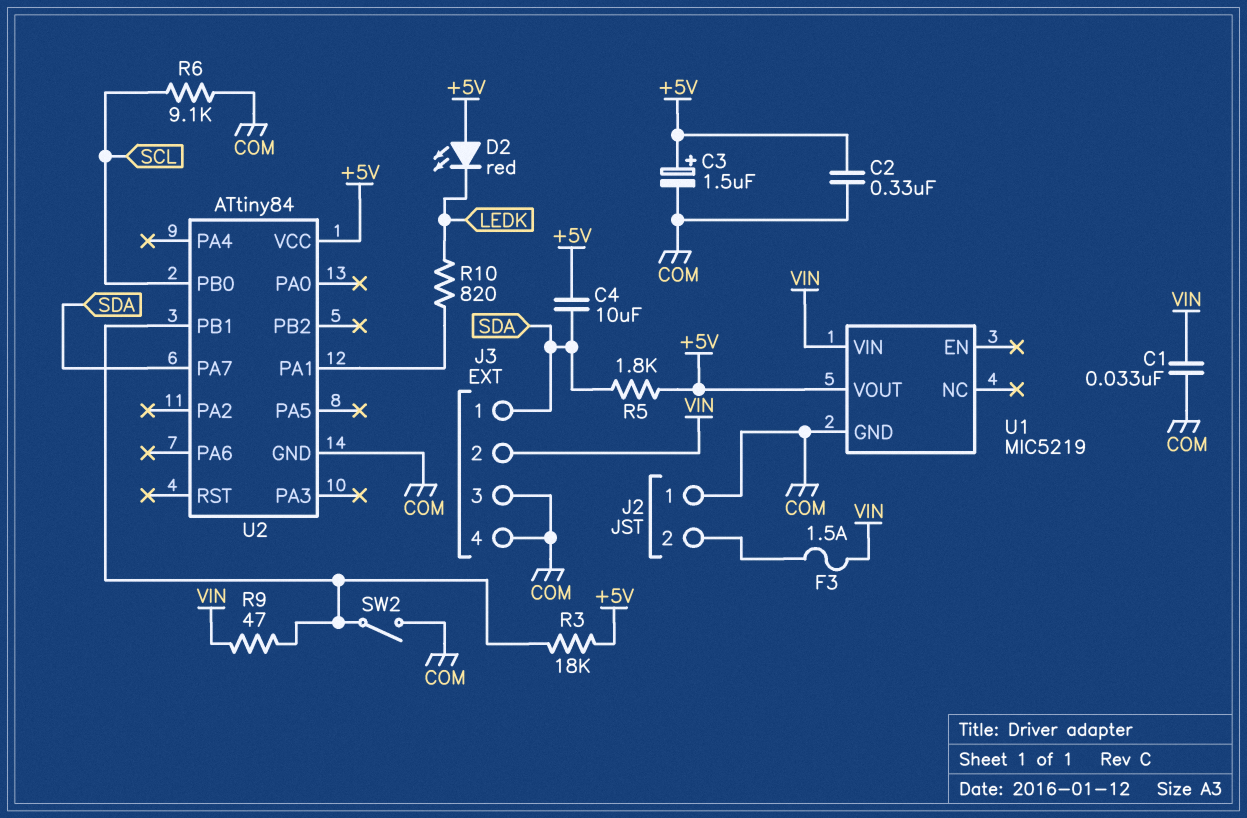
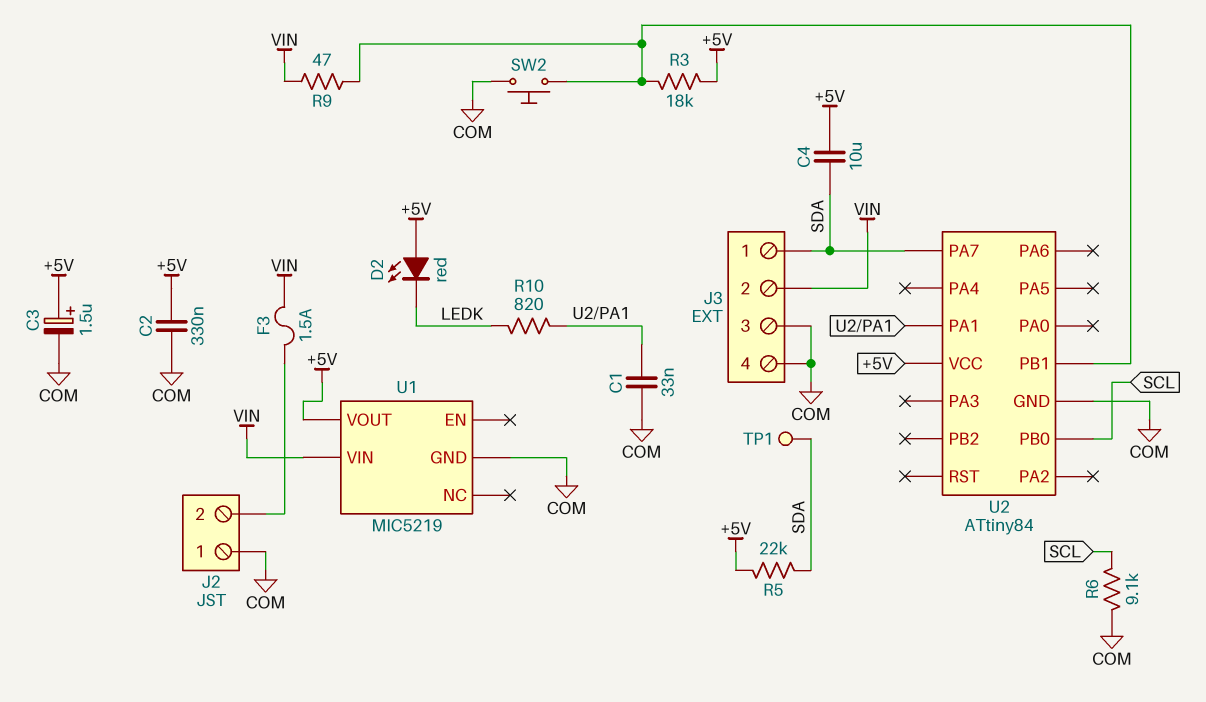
C1: 33nF (COM, VIN) -> 33nF (COM, U2/PA1)
R5: 1.8k (+5V, SDA) -> 22k (+5V, SDA)
SW2: switch (COM, U2/PB1) -> button (COM, U2/PB1)
TP1: none -> test point (SDA)

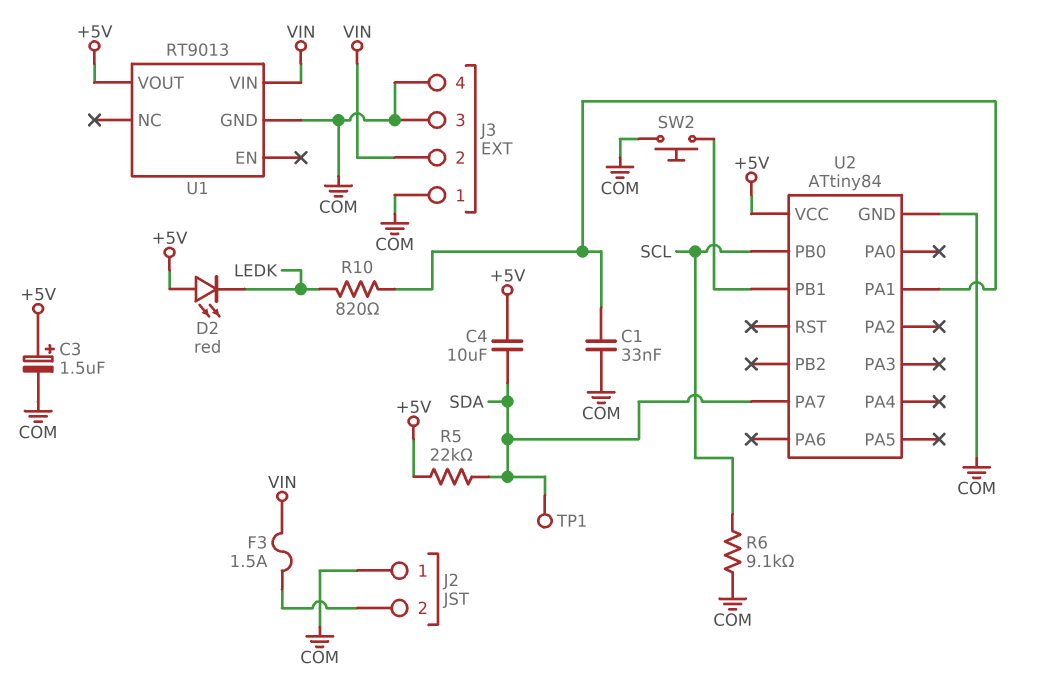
C2: 330nF (+5V, COM) -> none
J3 pin 1: SDA -> COM
R3: 18k (+5V, U2/PB1) -> none
R9: 47 (U2/PB1, VIN) -> none
U1: MIC5219 -> RT9013

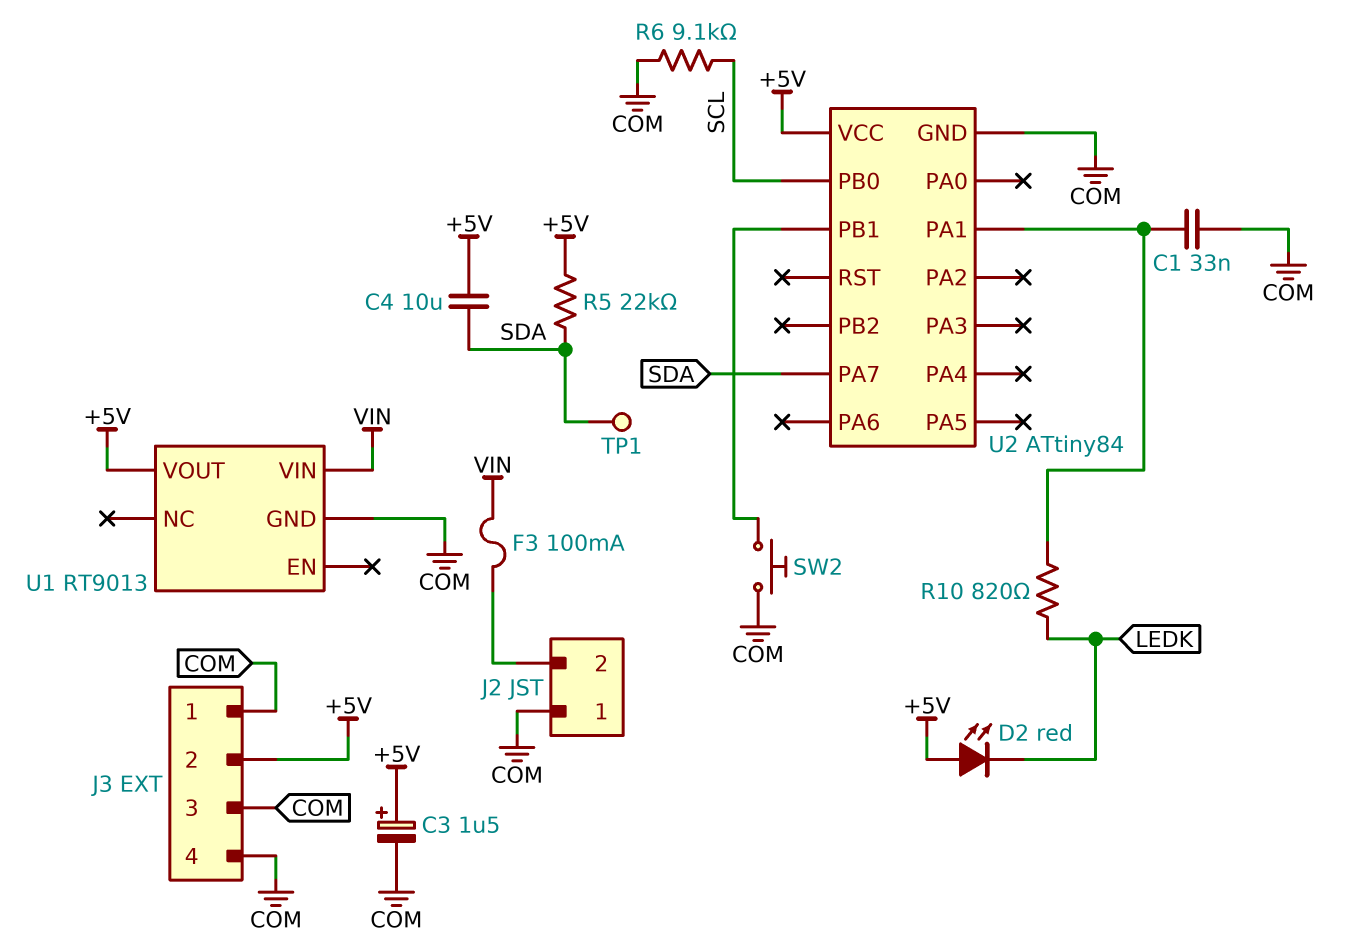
F3: 1.5A (J2/2, VIN) -> 100mA (J2/2, VIN)
J3 pin 2: VIN -> +5V

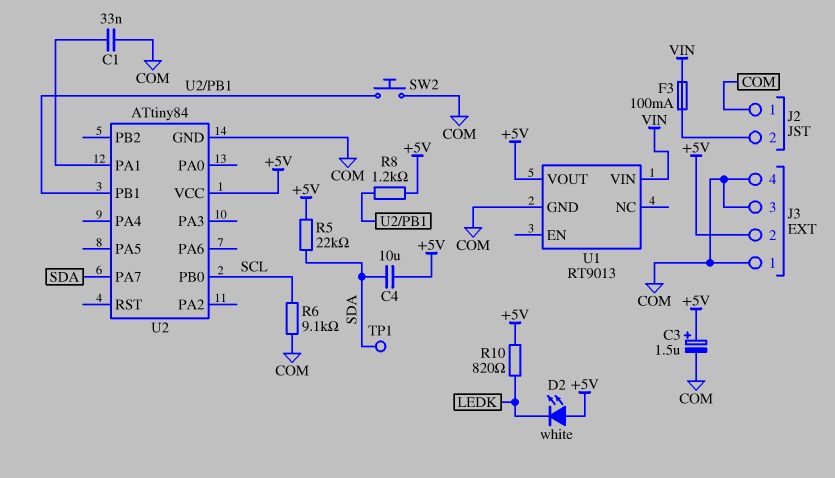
D2: LED red (A +5V, K LEDK) -> LED white (A +5V, K LEDK)
R8: none -> 1.2k (+5V, U2/PB1)
R10: 820 (LEDK, U2/PA1) -> 820 (+5V, LEDK)

